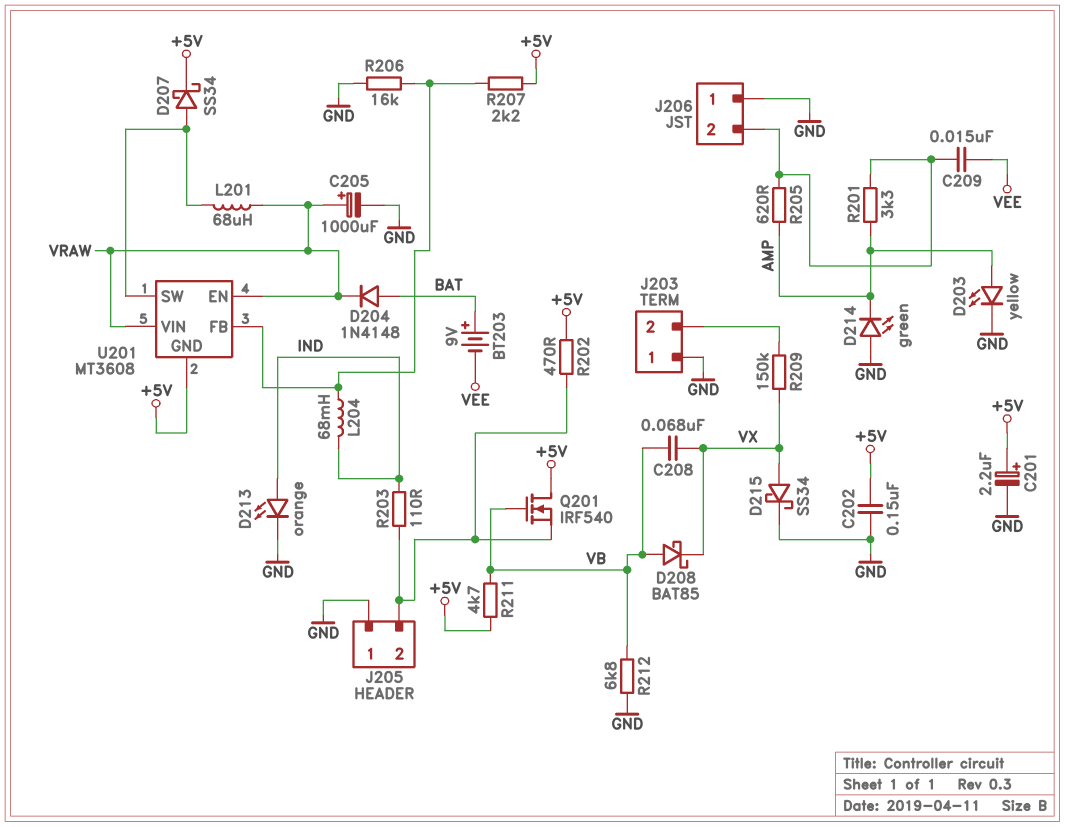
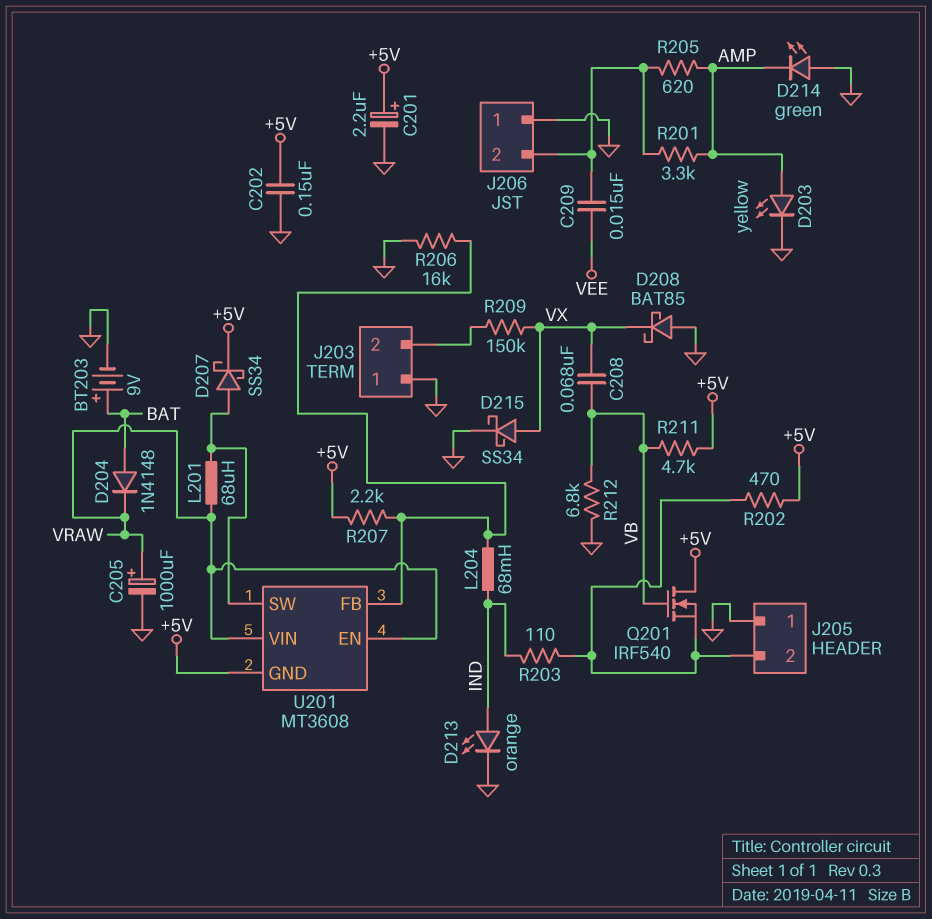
BT203: 9V (plus BAT, minus VEE) -> 9V (plus BAT, minus GND)
D208: schottky BAT85 (A VB, K VX) -> schottky BAT85 (A GND, K VX)

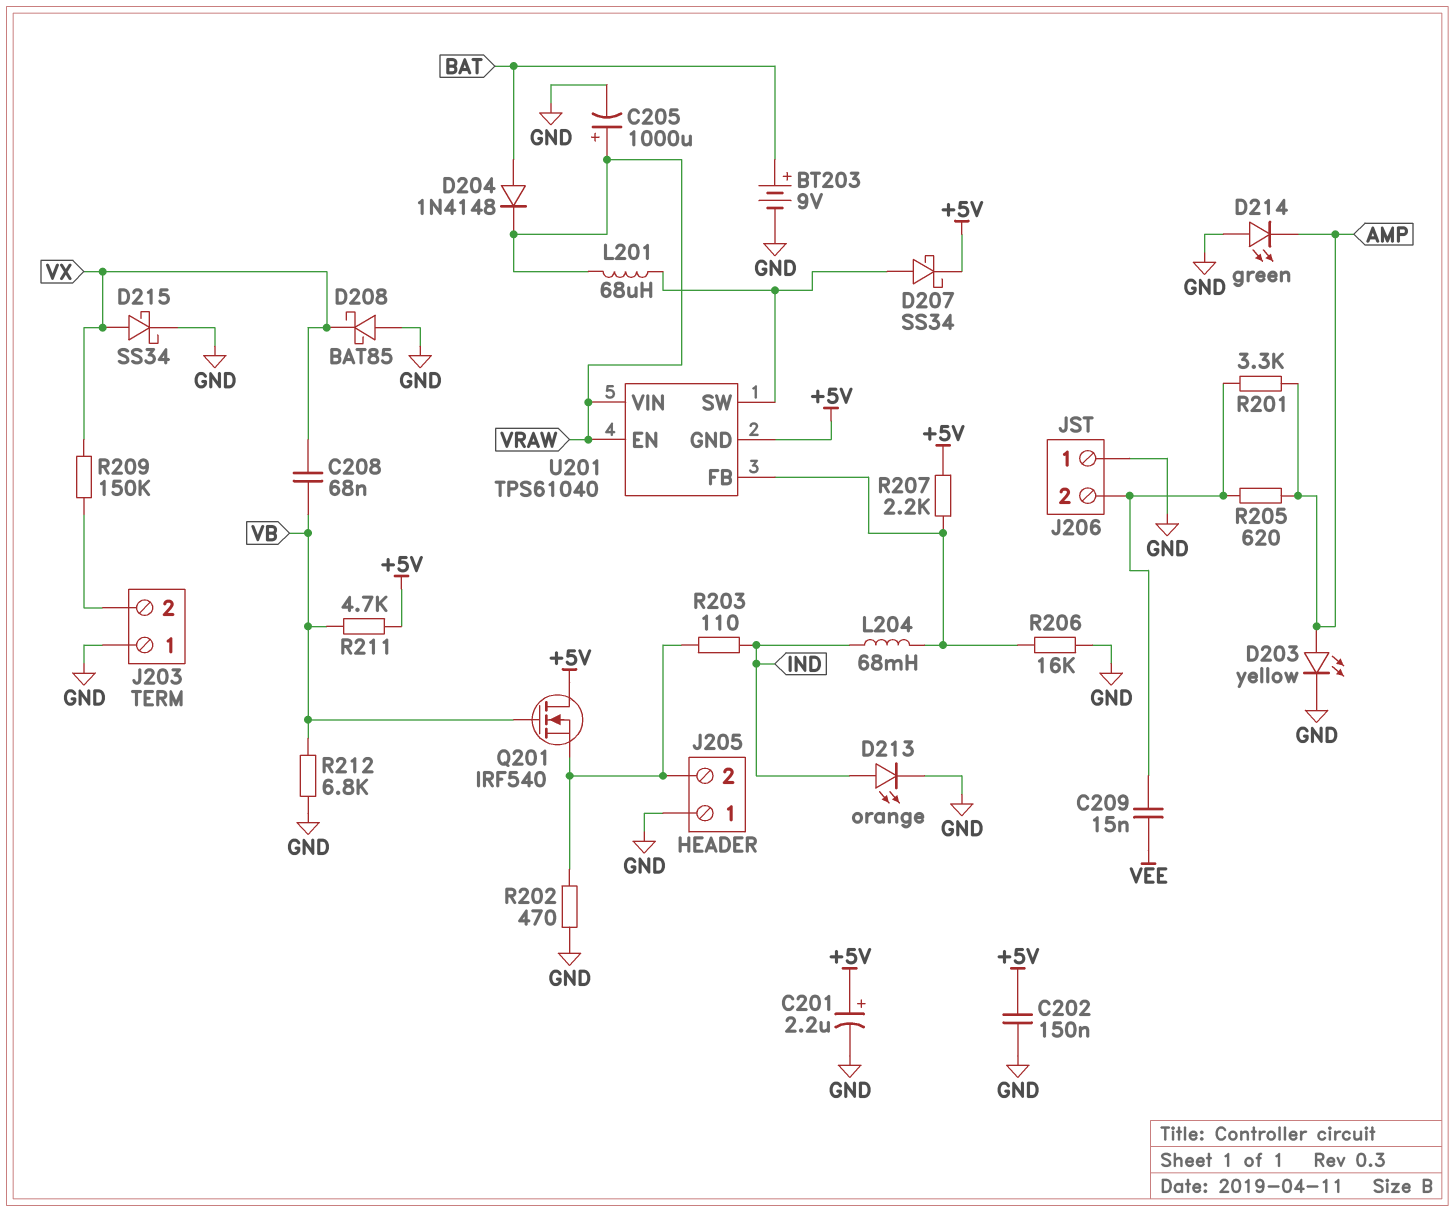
R202: 470 (+5V, J205/2) -> 470 (GND, J205/2)
U201: MT3608 -> TPS61040

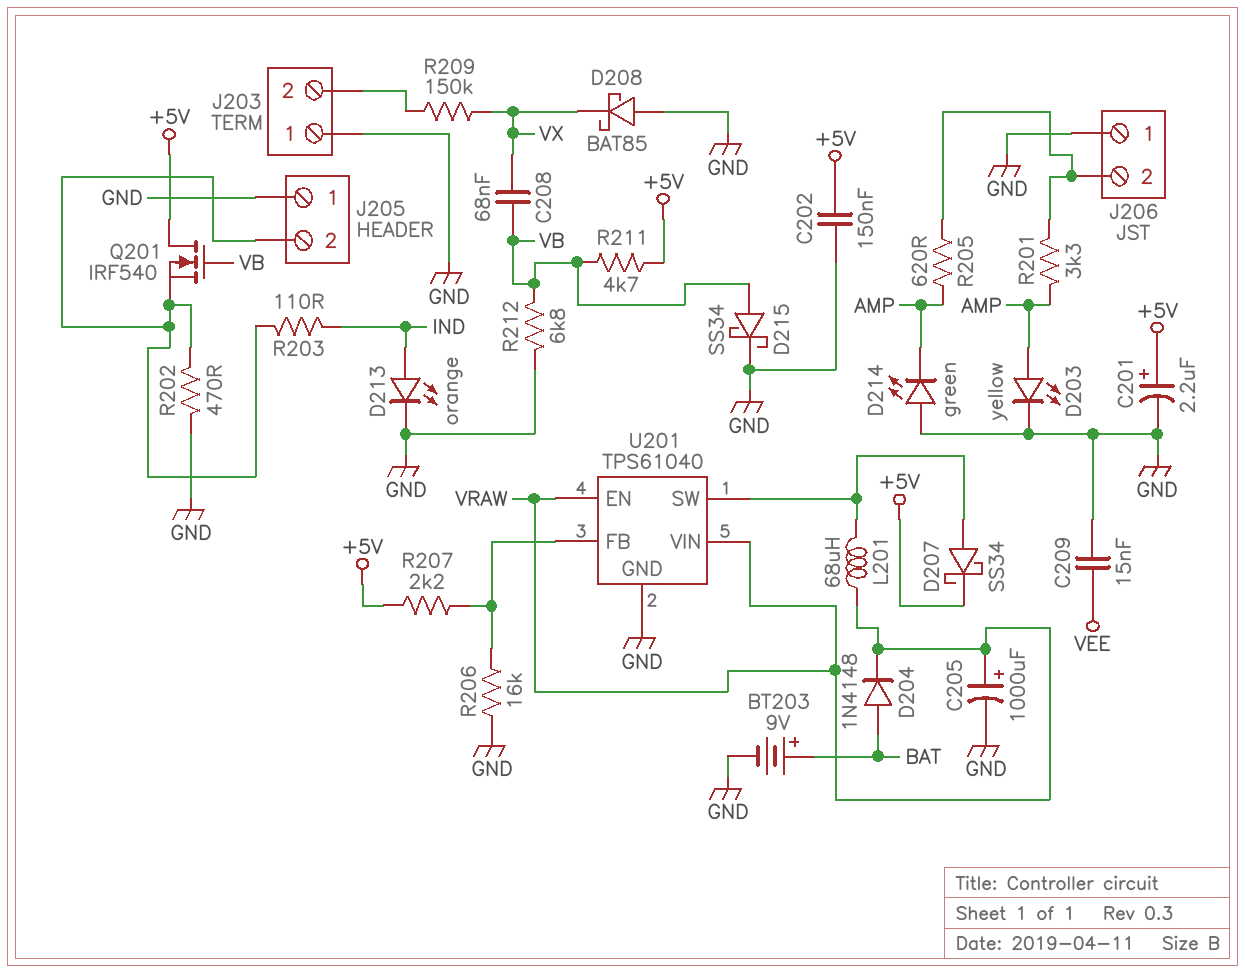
C209: 15nF (J206/2, VEE) -> 15nF (GND, VEE)
D215: schottky SS34 (A VX, K GND) -> schottky SS34 (A VB, K GND)
L204: 68mH (IND, U201/FB) -> none
U201 pin GND: +5V -> GND

